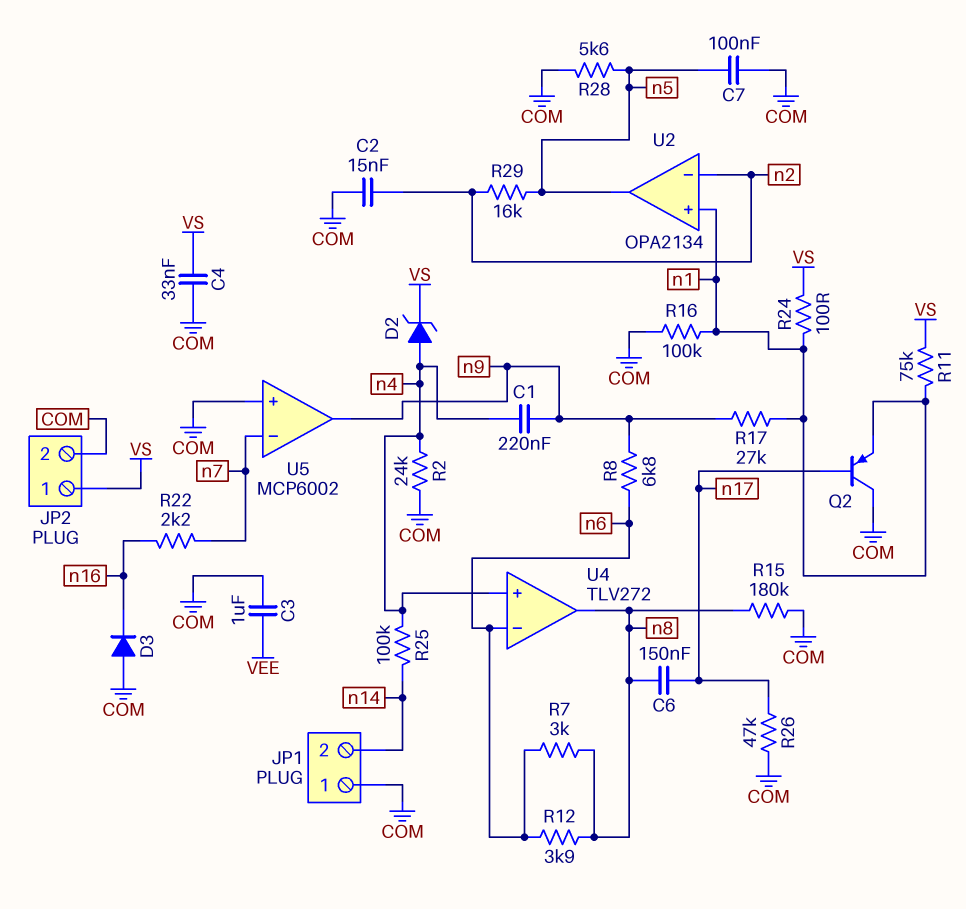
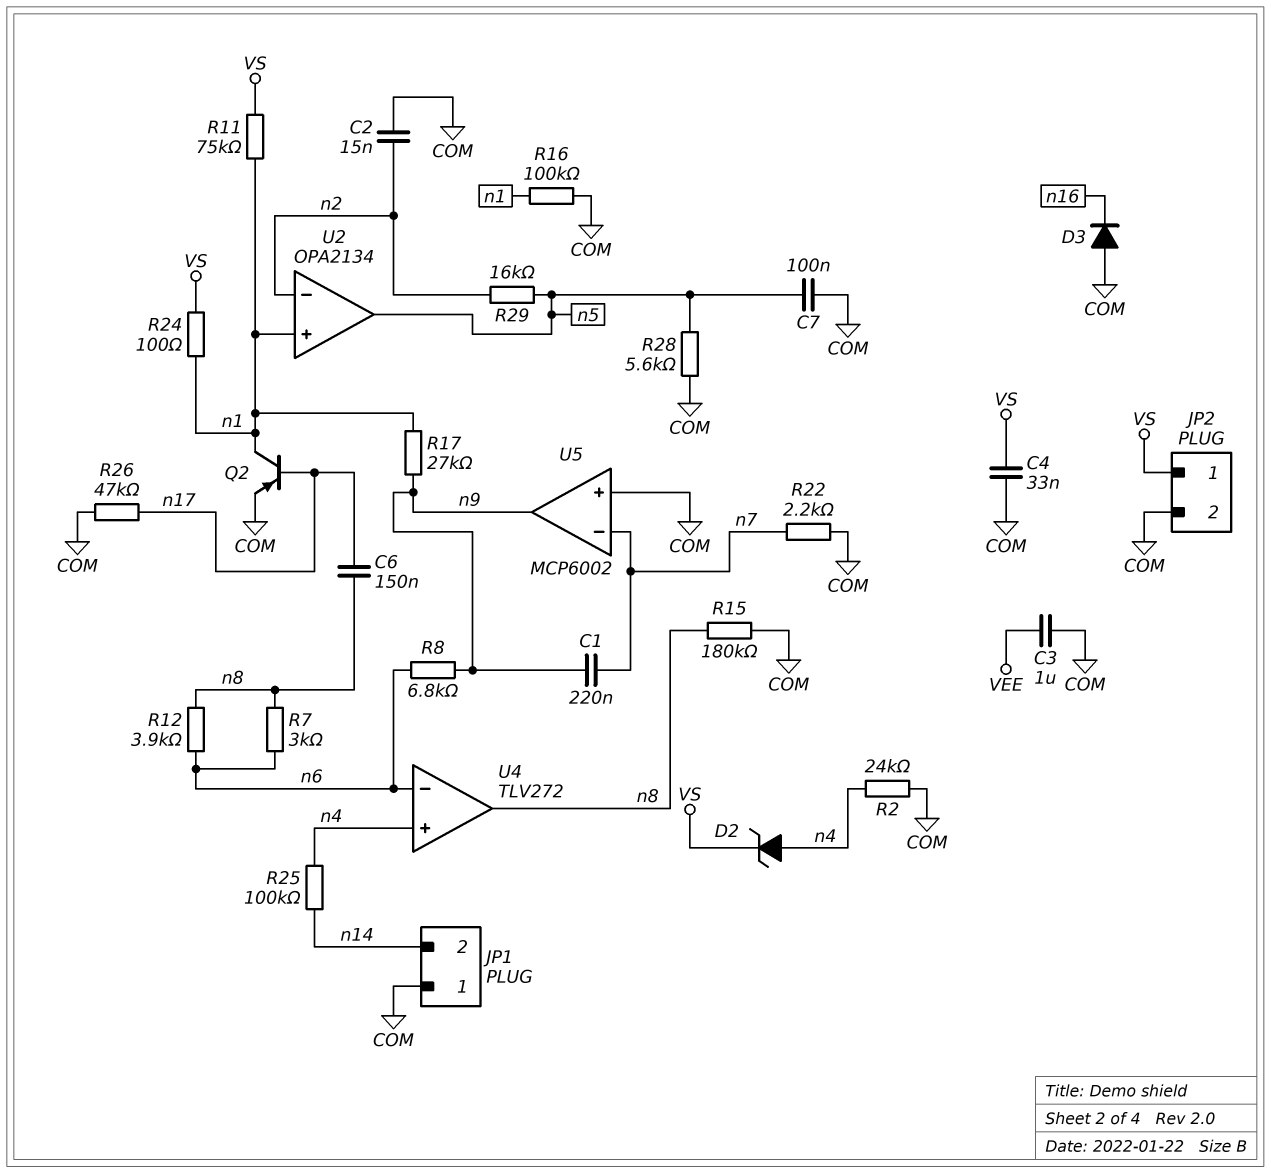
C1: 220nF (n4, n9) -> 220nF (n7, n9)
Q2: PNP (B n17, C COM, E n1) -> PNP (B n17, C n1, E COM)
R22: 2.2k (n7, n16) -> 2.2k (COM, n7)

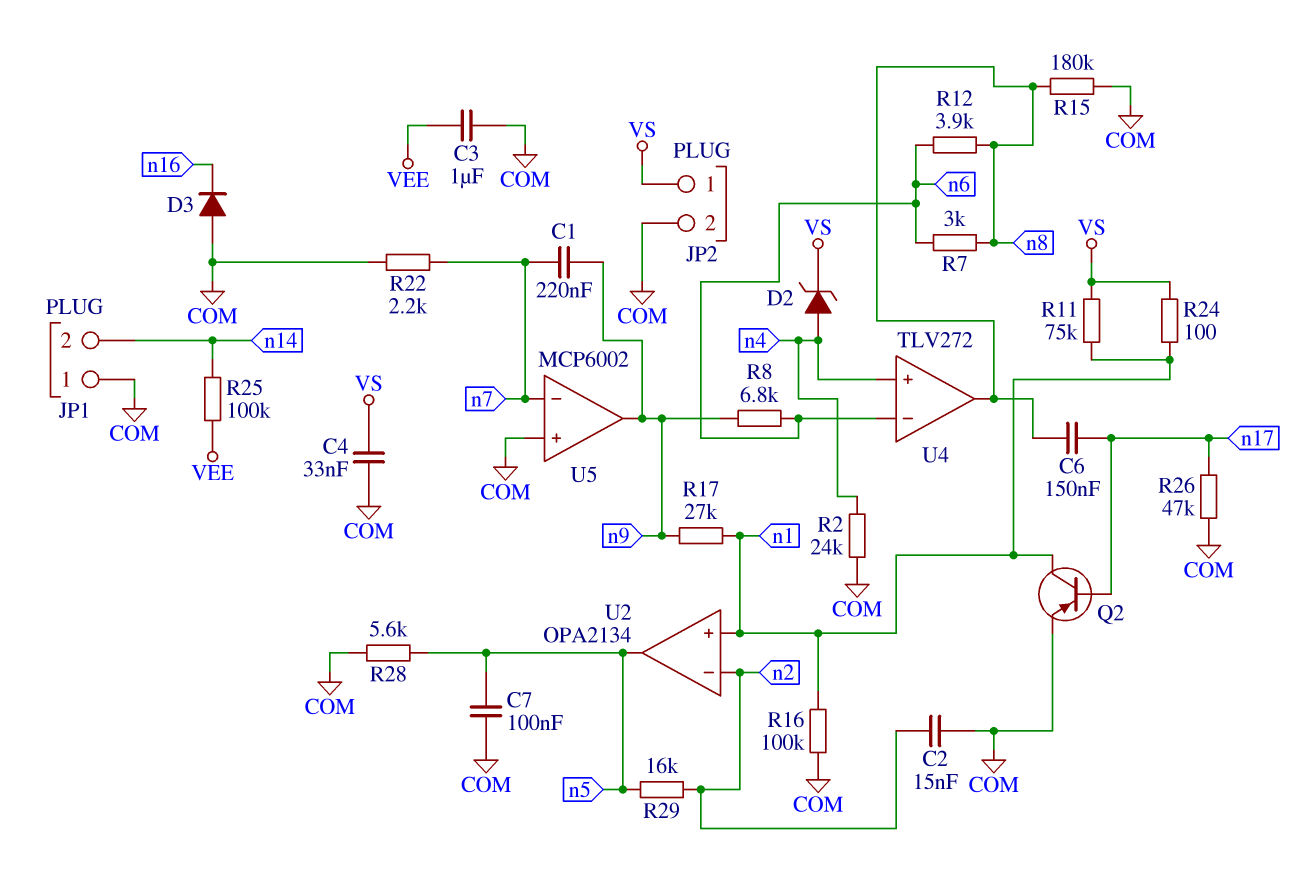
R25: 100k (n4, n14) -> 100k (VEE, n14)

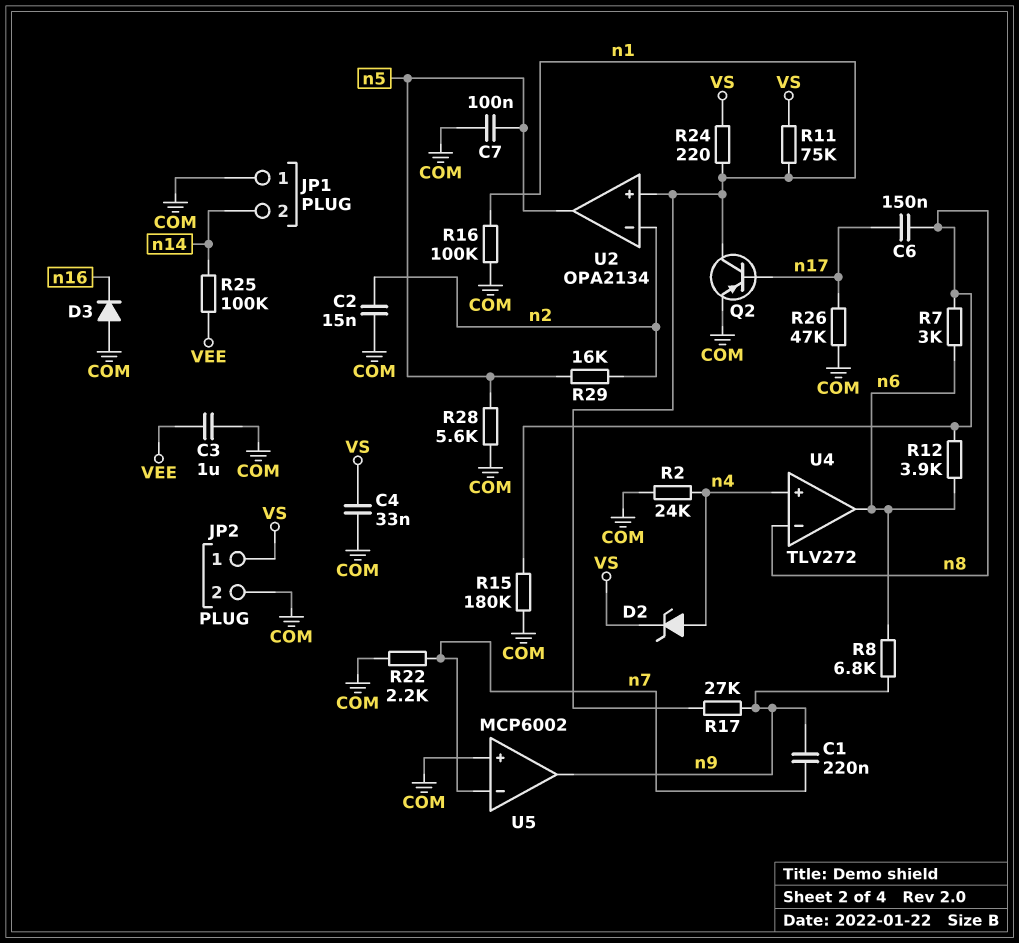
R24: 100 (VS, n1) -> 220 (VS, n1)
U4 pin in-: n6 -> n8
U4 pin out: n8 -> n6

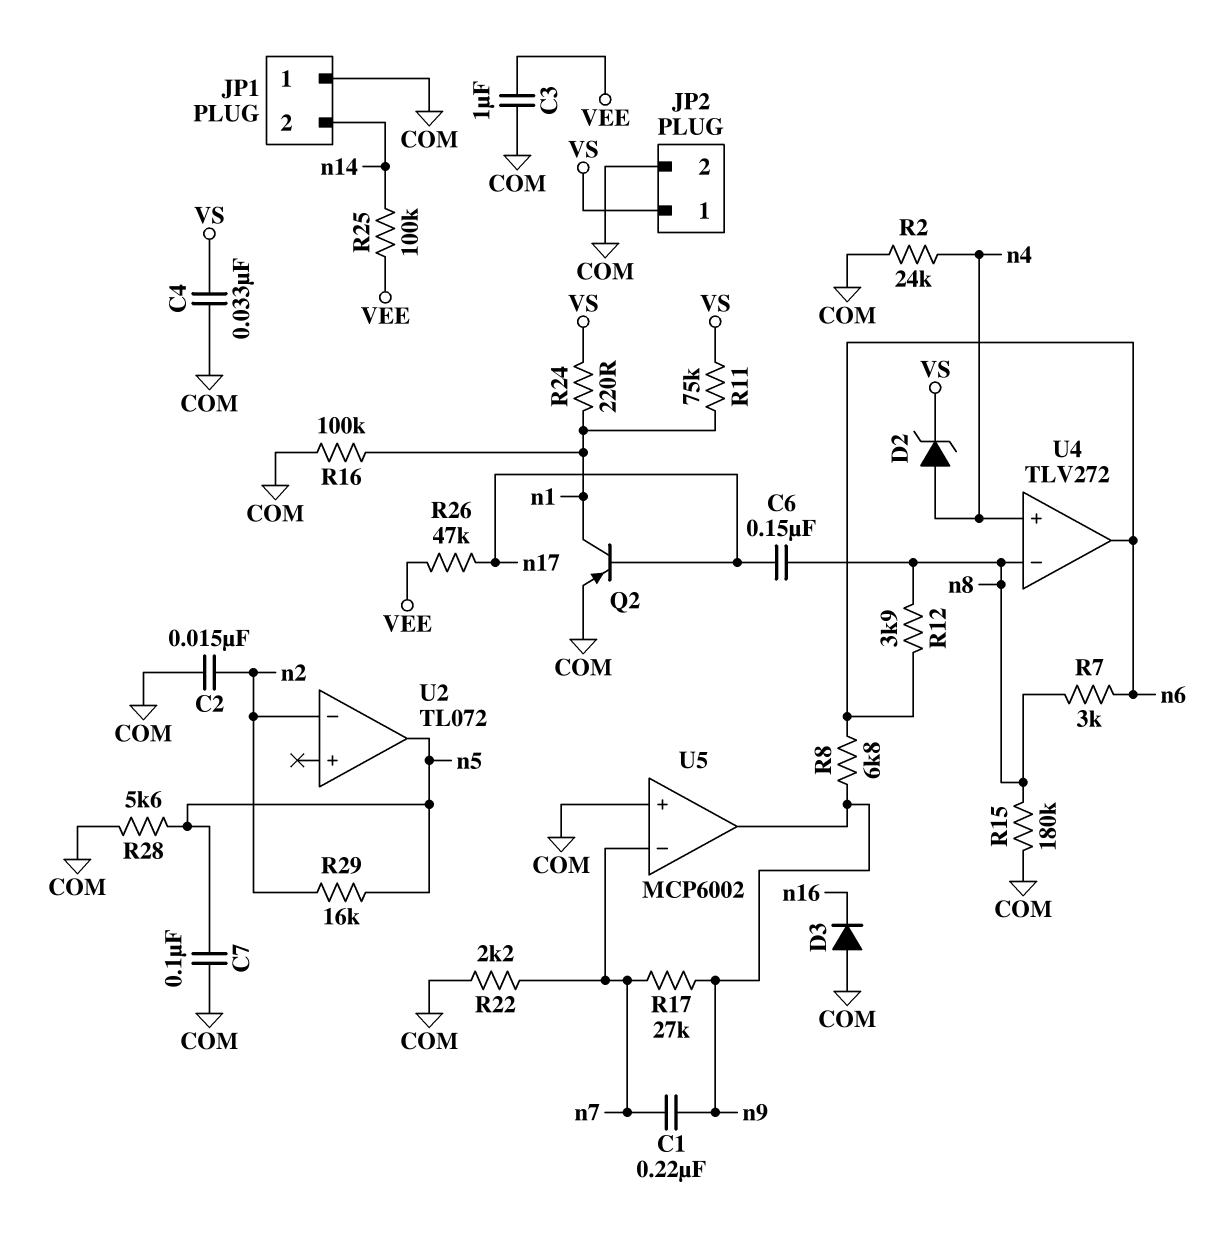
R17: 27k (n1, n9) -> 27k (n7, n9)
R26: 47k (COM, n17) -> 47k (VEE, n17)
U2: OPA2134 -> TL072
U2 pin in+: n1 -> none

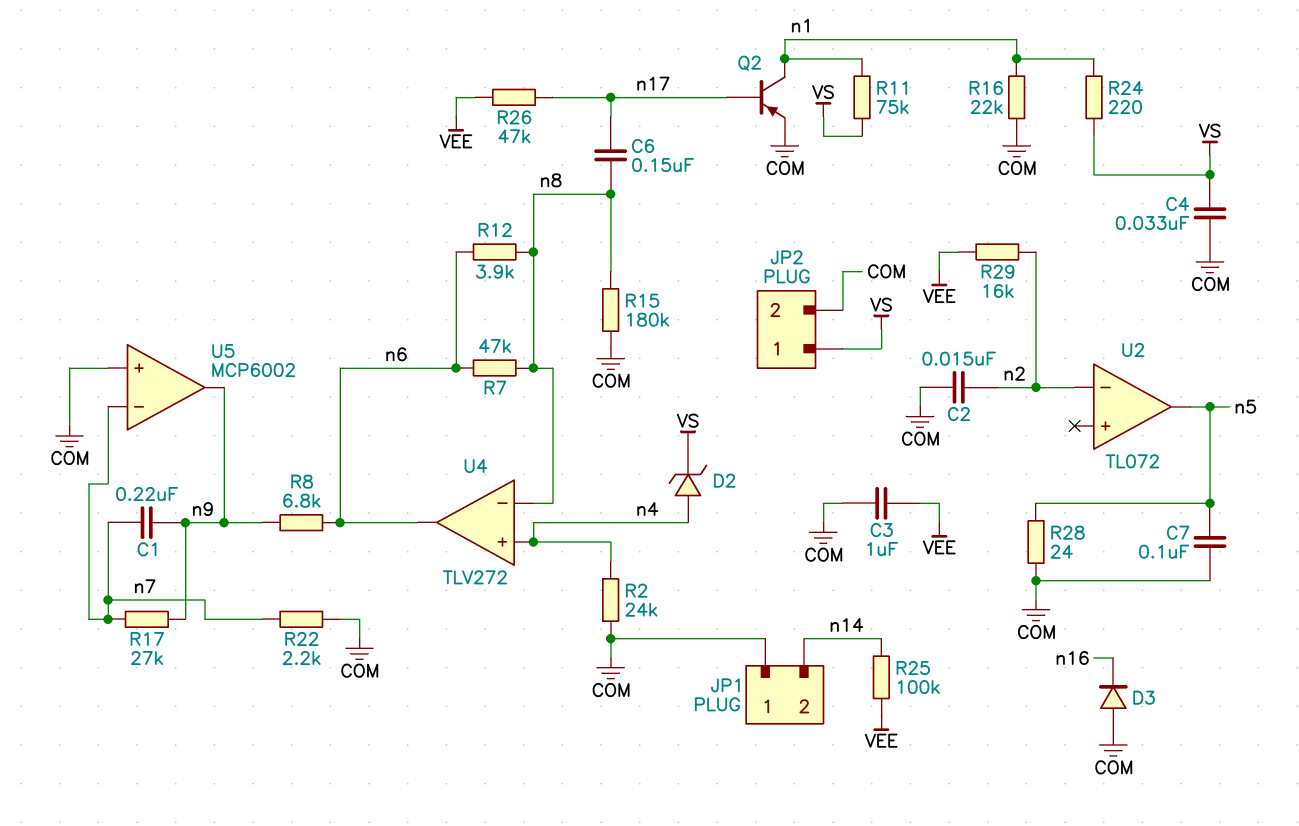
R7: 3k (n6, n8) -> 47k (n6, n8)
R16: 100k (COM, n1) -> 22k (COM, n1)
R28: 5.6k (COM, n5) -> 24 (COM, n5)
R29: 16k (n2, n5) -> 16k (VEE, n2)

